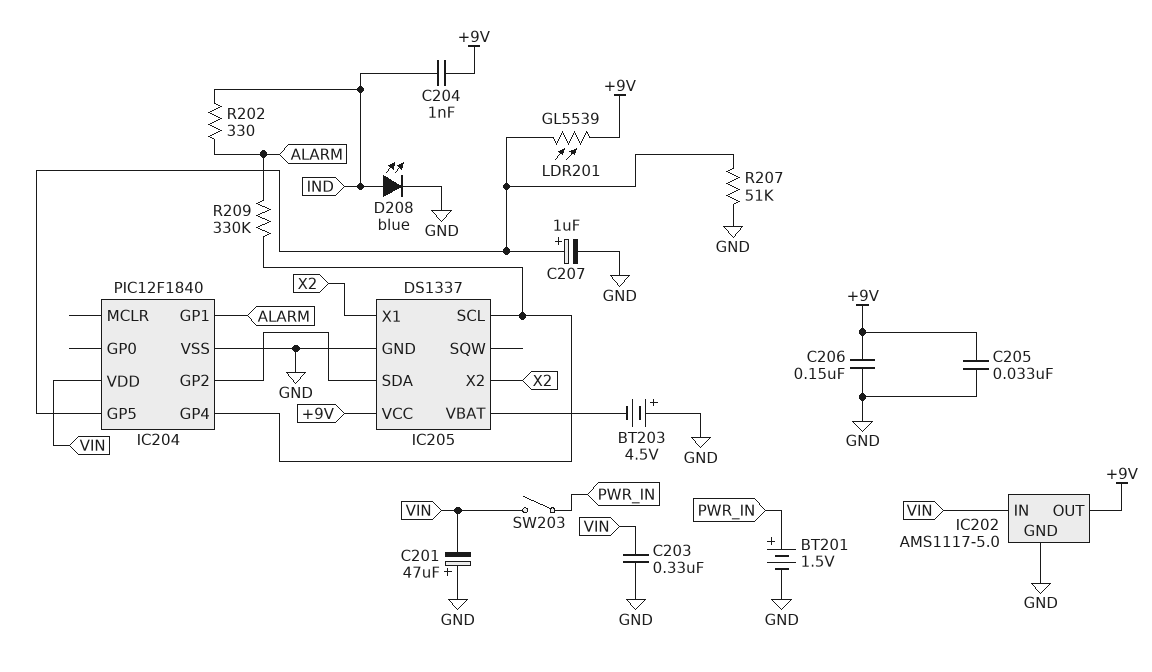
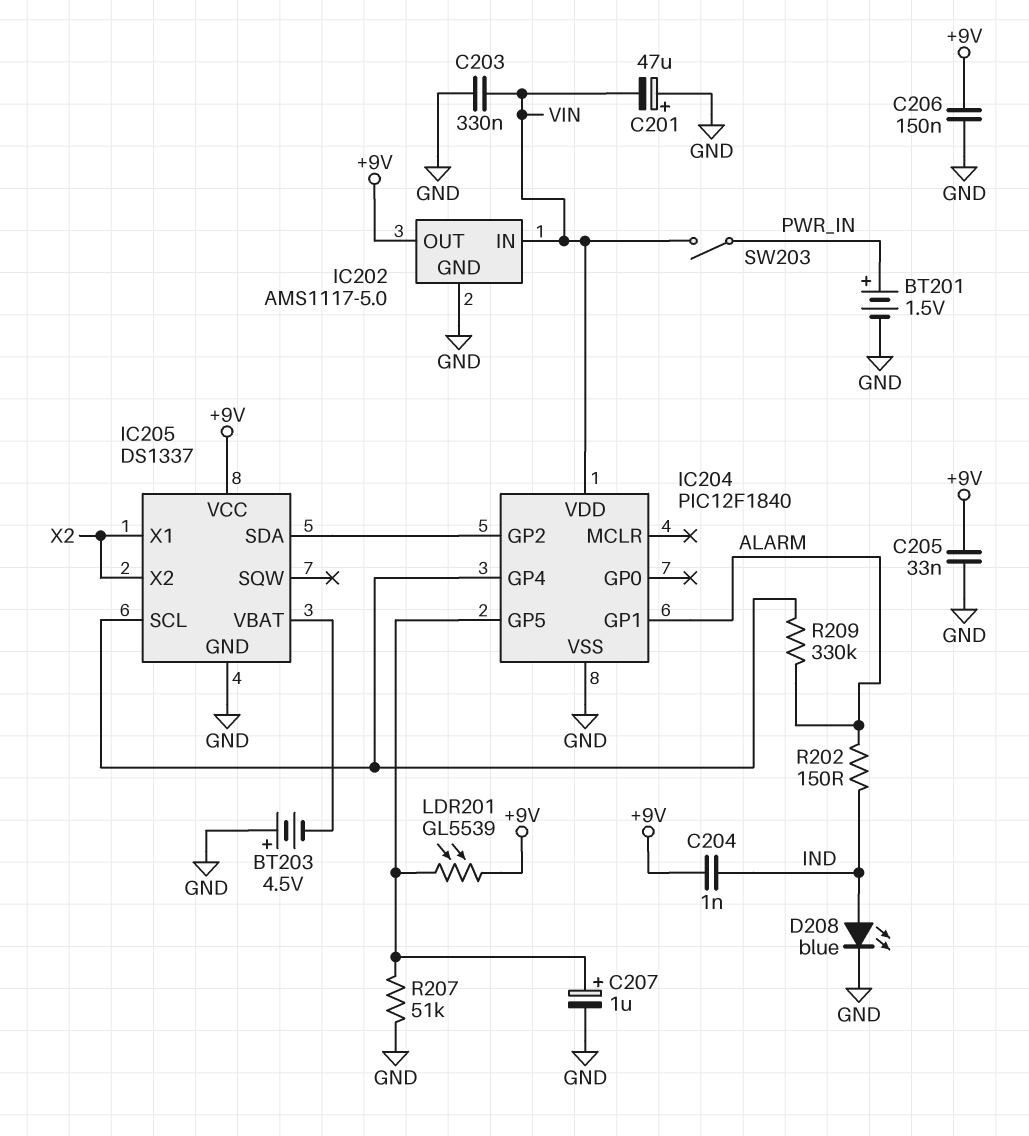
R202: 330 (ALARM, IND) -> 150 (ALARM, IND)

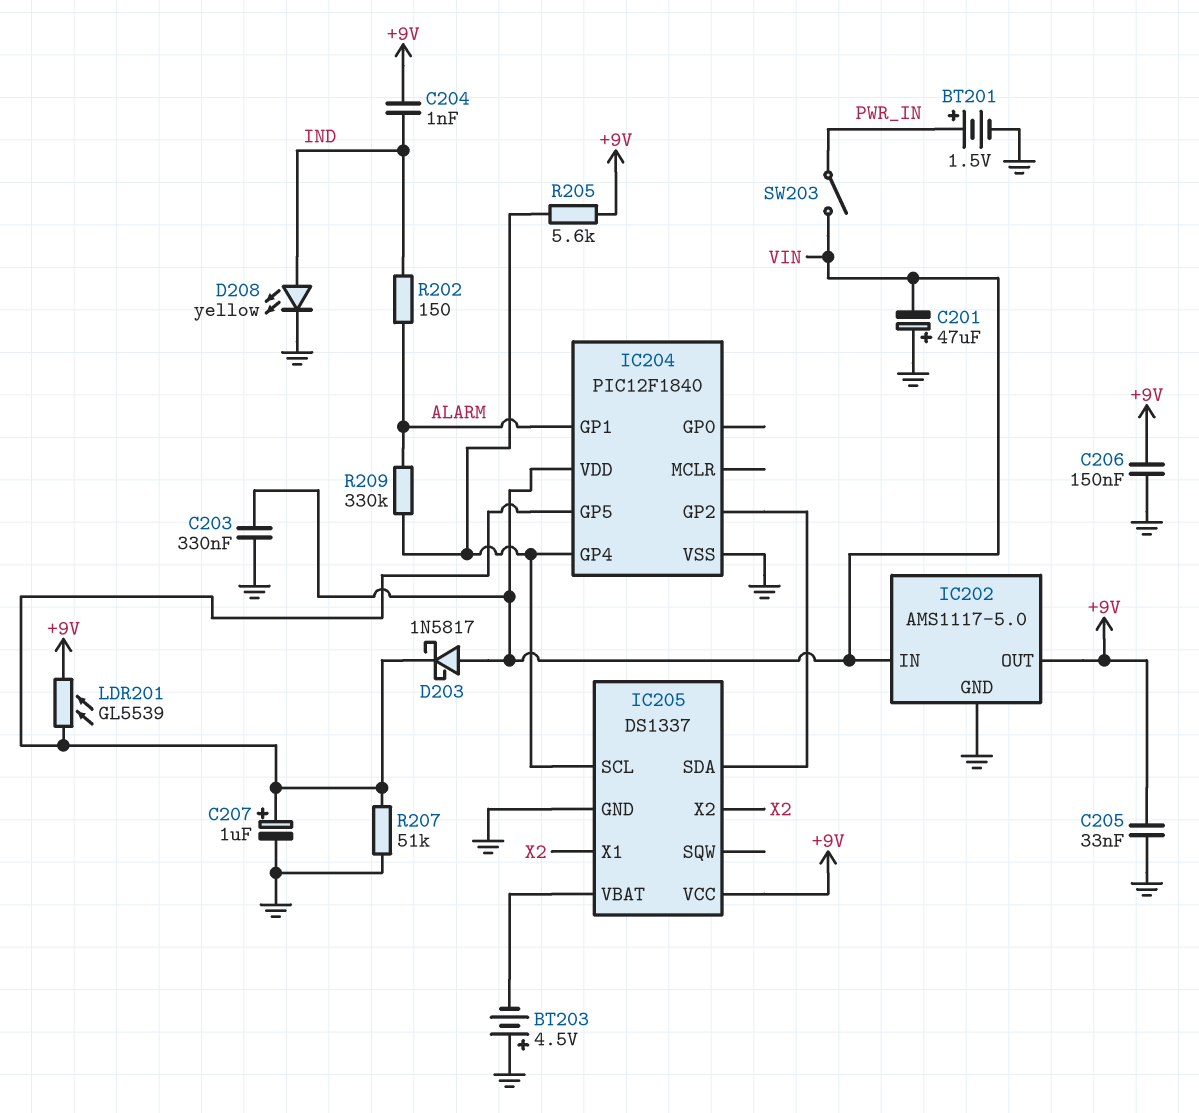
D203: none -> schottky 1N5817 (A VIN, K IC204/GP5)
D208: LED blue (A IND, K GND) -> LED yellow (A IND, K GND)
R205: none -> 5.6k (+9V, IC204/GP4)

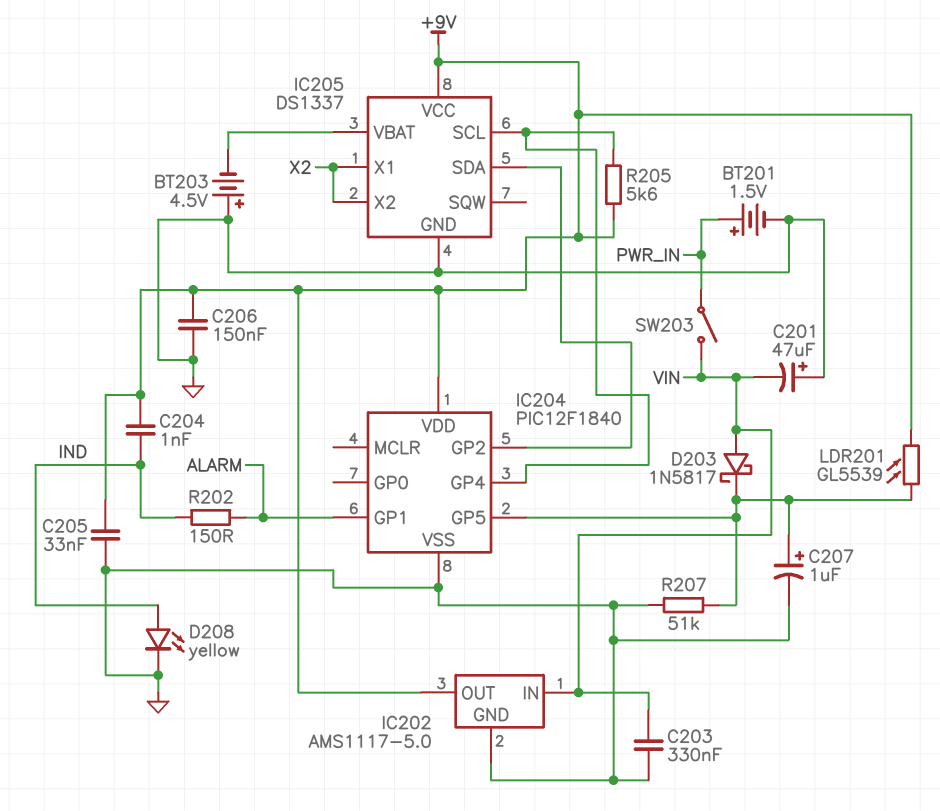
IC204 pin VDD: VIN -> +9V
R209: 330k (ALARM, IC204/GP4) -> none

